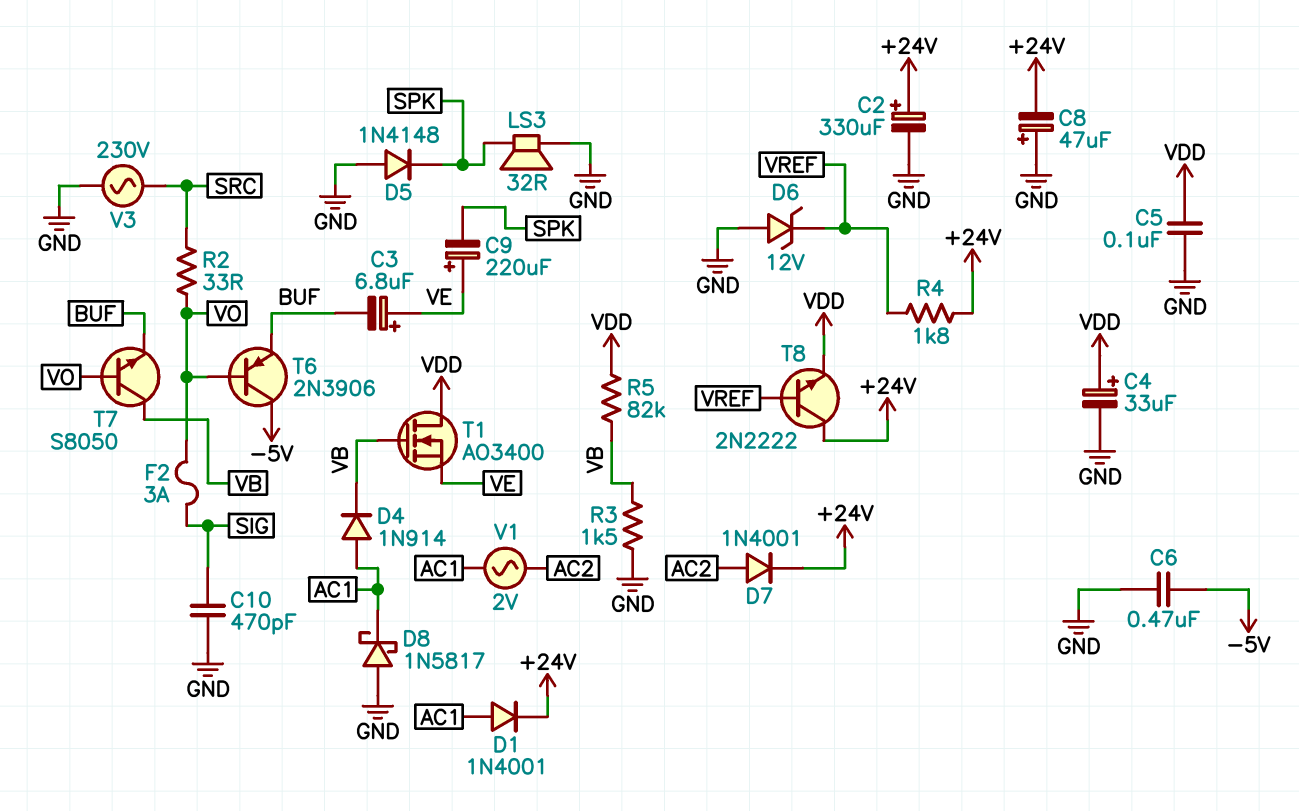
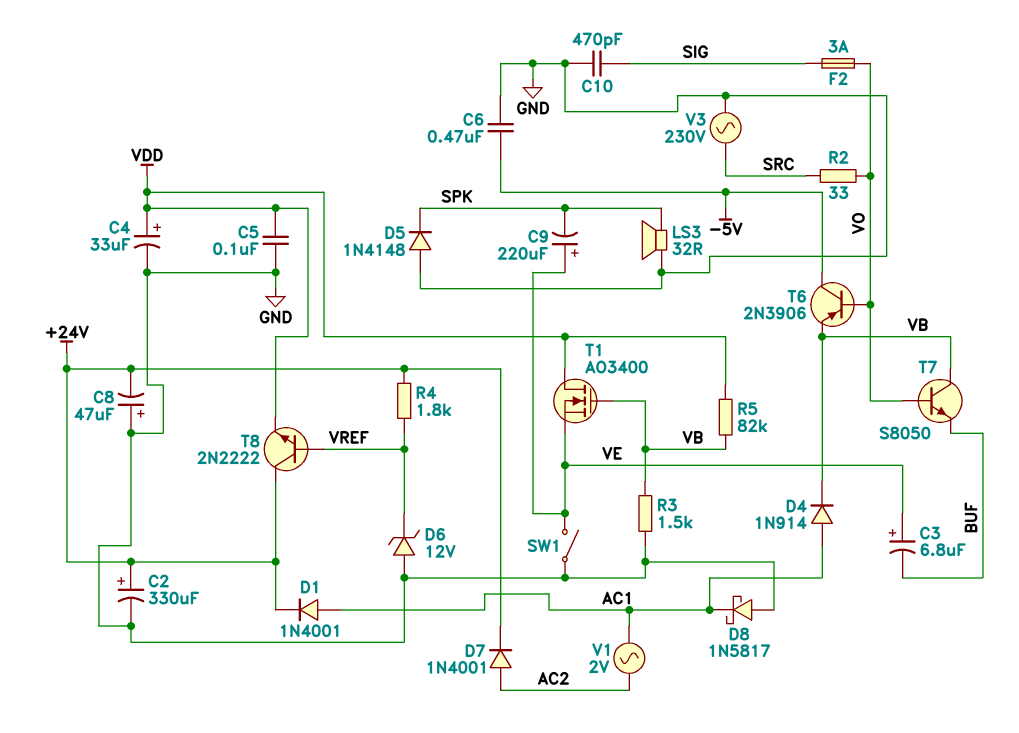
SW1: none -> switch (GND, VE)
T6: PNP 2N3906 (B VO, C -5V, E BUF) -> PNP 2N3906 (B VO, C -5V, E VB)

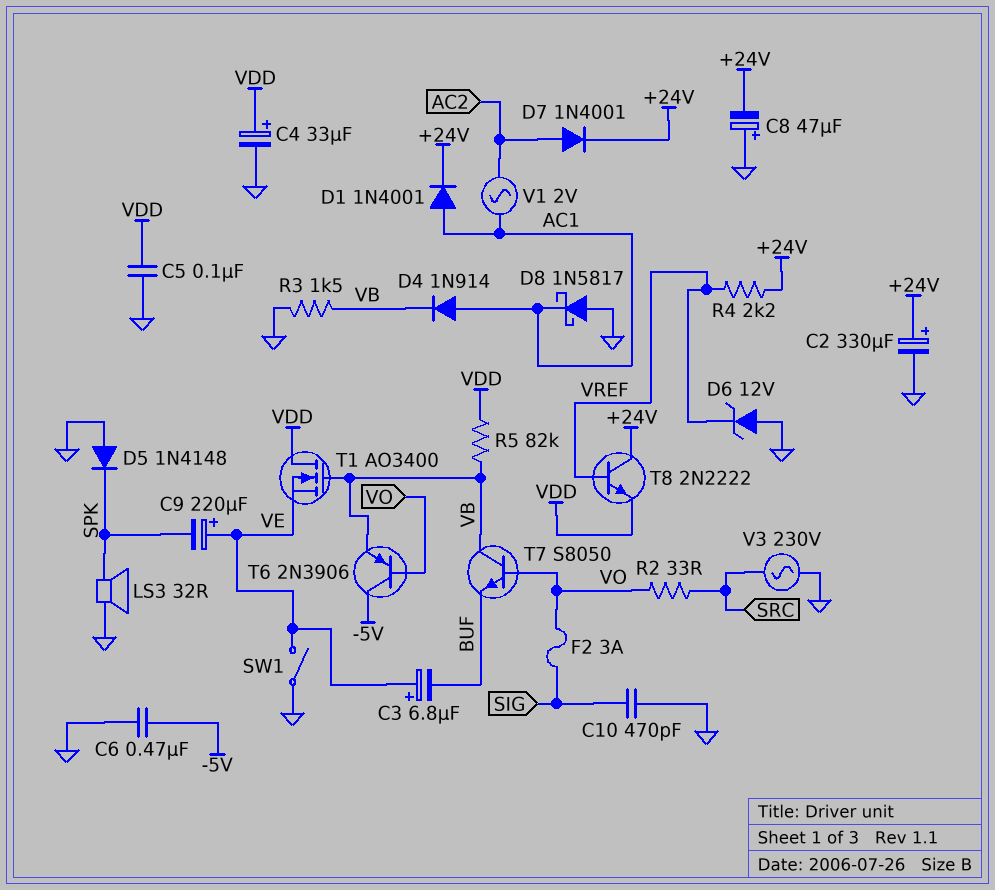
R4: 1.8k (+24V, VREF) -> 2.2k (+24V, VREF)

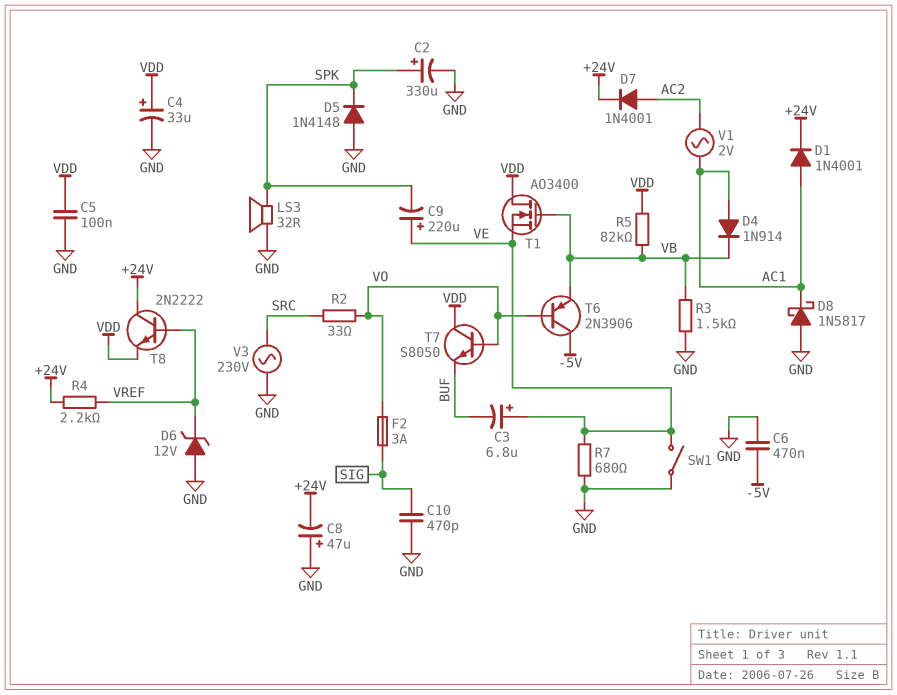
C2: 330uF (plus +24V, minus GND) -> 330uF (plus SPK, minus GND)
R7: none -> 680 (GND, VE)
T7: NPN S8050 (B VO, C VB, E BUF) -> NPN S8050 (B VO, C VDD, E BUF)

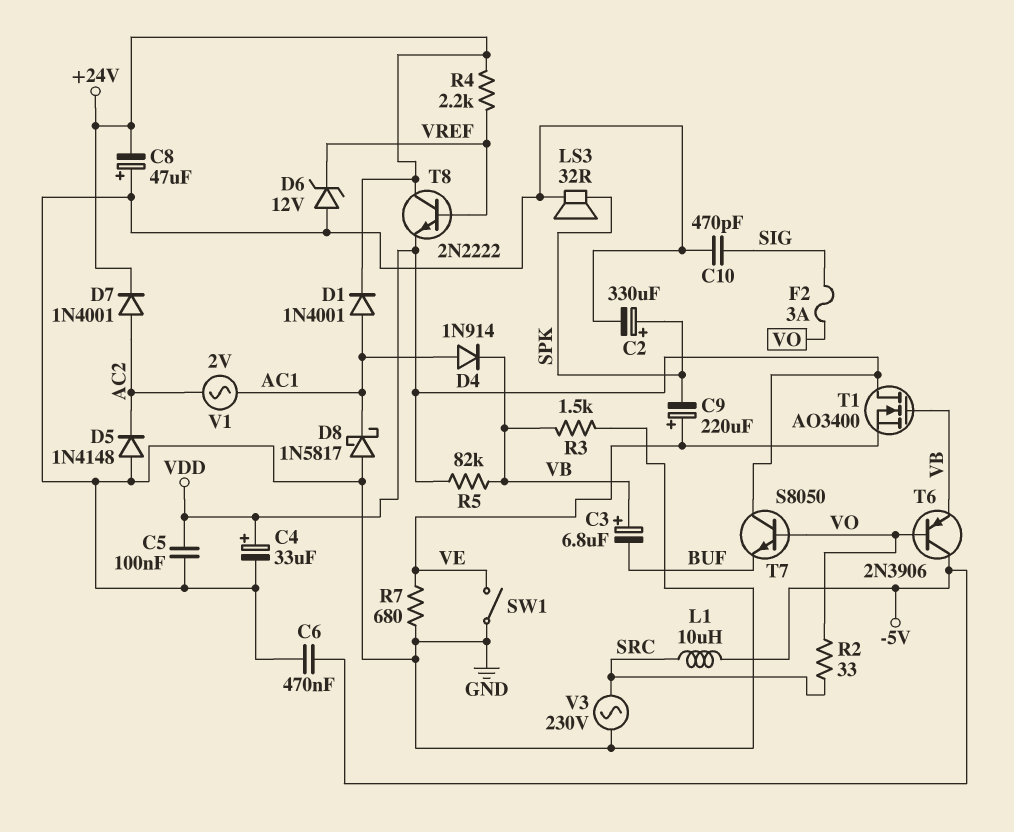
C3: 6.8uF (plus VE, minus BUF) -> 6.8uF (plus VB, minus BUF)
D5: diode 1N4148 (A GND, K SPK) -> diode 1N4148 (A GND, K AC2)
L1: none -> 10uH (-5V, SRC)

